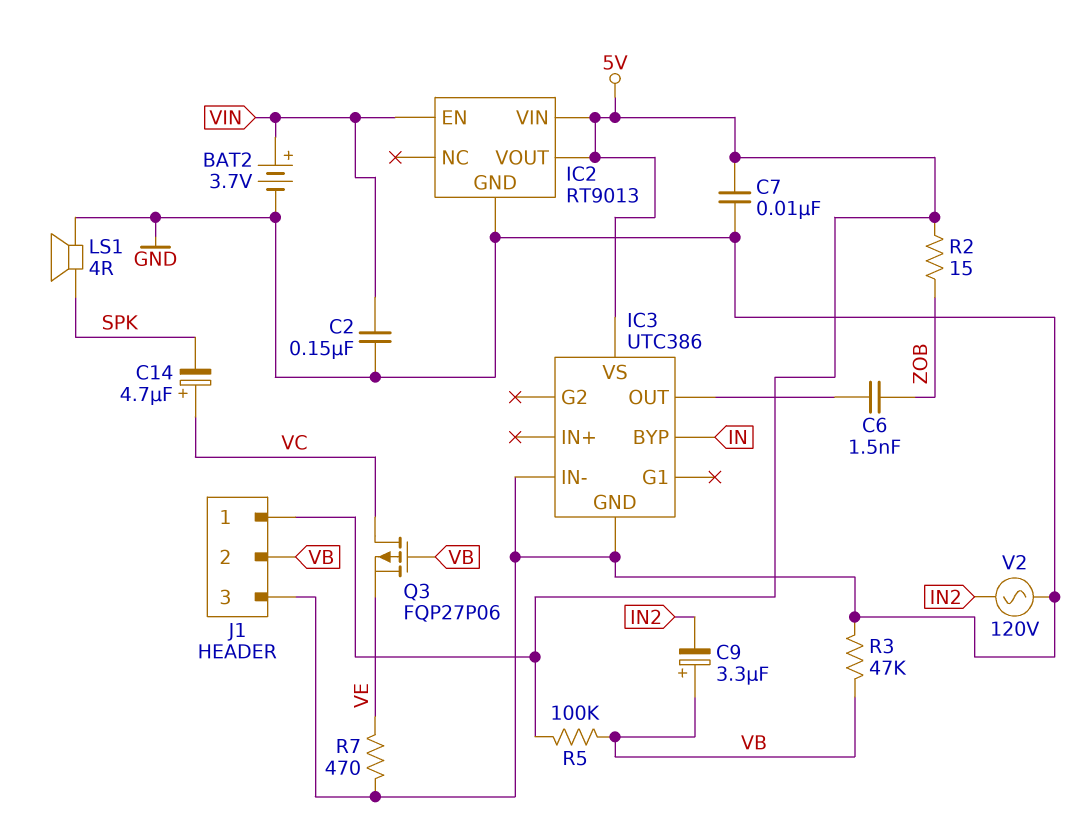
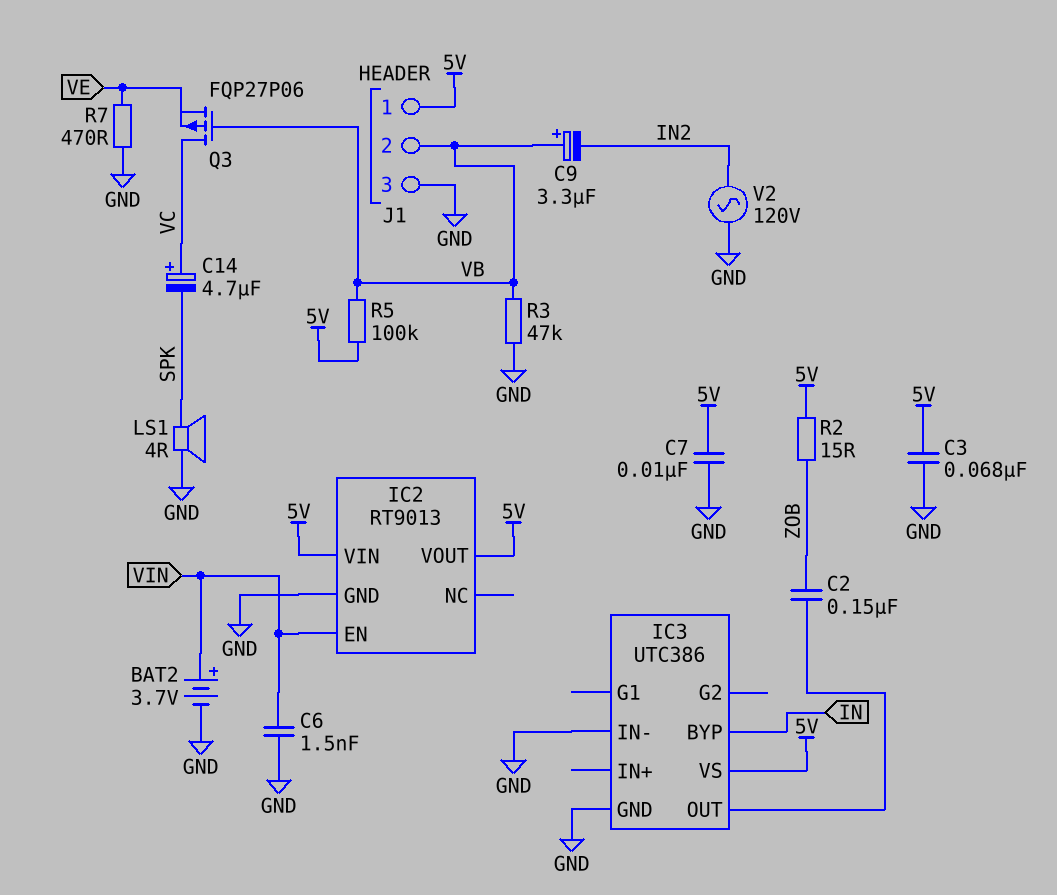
C2: 150nF (GND, VIN) -> 150nF (IC3/OUT, ZOB)
C3: none -> 68nF (5V, GND)
C6: 1.5nF (IC3/OUT, ZOB) -> 1.5nF (GND, VIN)

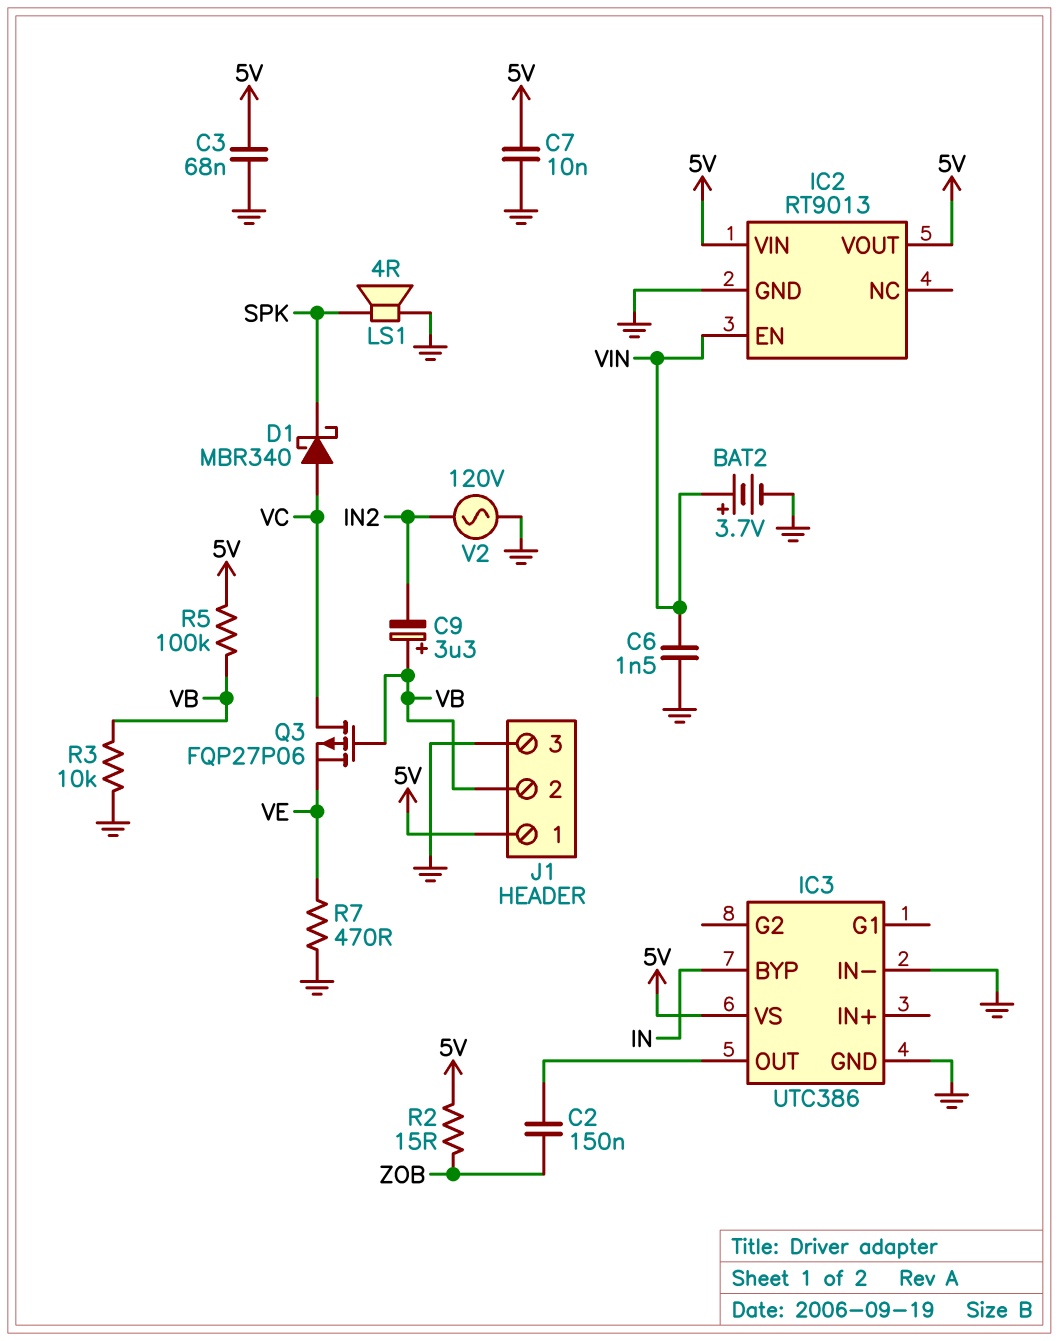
C14: 4.7uF (plus VC, minus SPK) -> none
D1: none -> schottky MBR340 (A VC, K SPK)
R3: 47k (GND, VB) -> 10k (GND, VB)

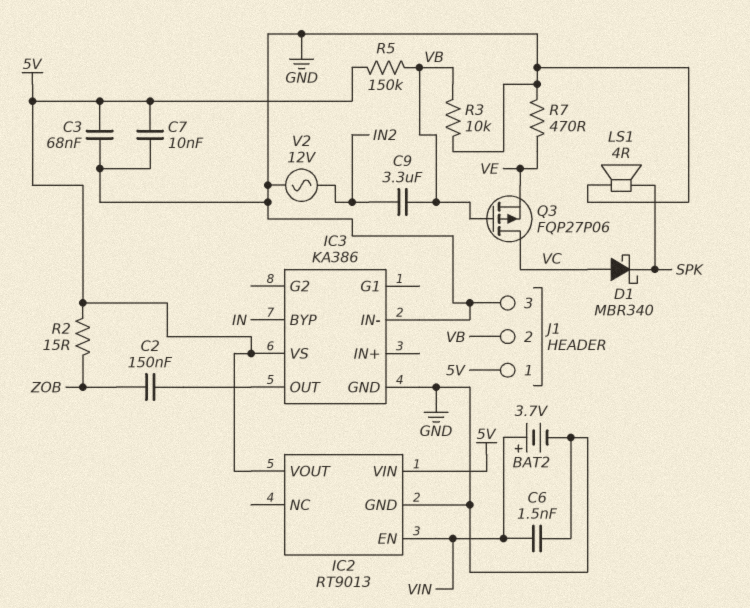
C9: 3.3uF (plus VB, minus IN2) -> 3.3uF (IN2, VB)
IC3: UTC386 -> KA386
R5: 100k (5V, VB) -> 150k (5V, VB)
V2: AC 120V (GND, IN2) -> AC 12V (GND, IN2)

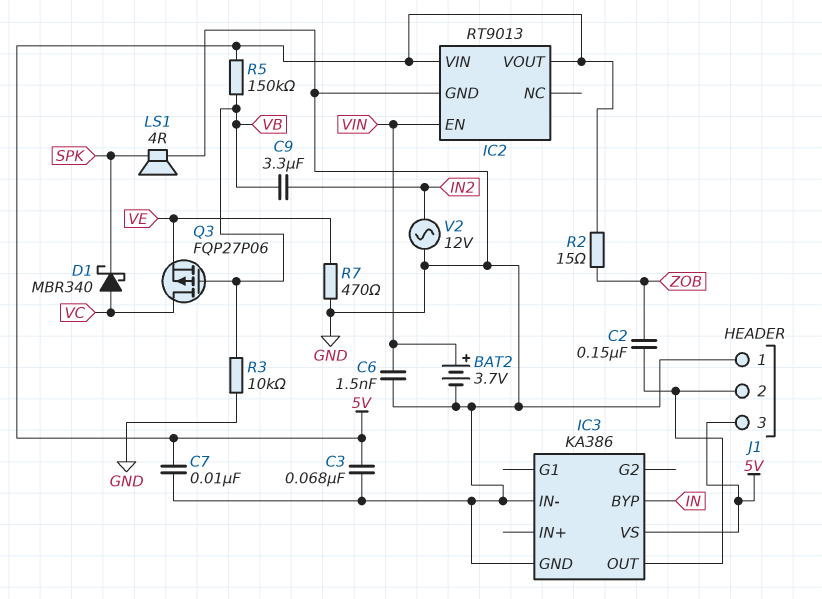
J1 pin 1: 5V -> GND
J1 pin 2: VB -> IC3/OUT
J1 pin 3: GND -> 5V

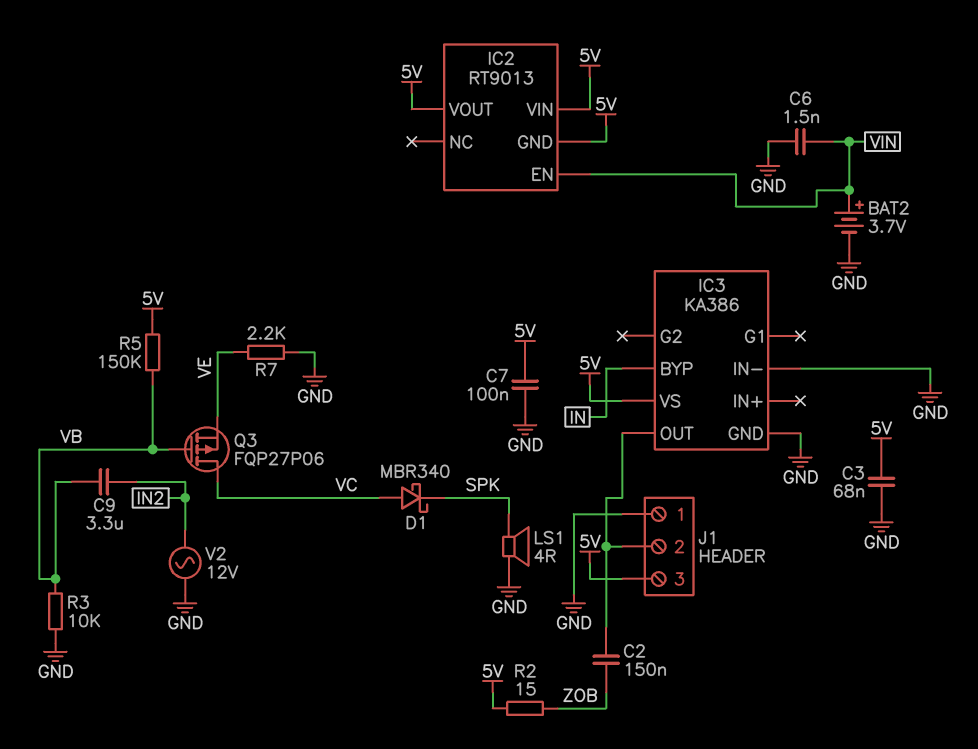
C7: 10nF (5V, GND) -> 100nF (5V, GND)
IC2 pin GND: GND -> 5V
R7: 470 (GND, VE) -> 2.2k (GND, VE)

